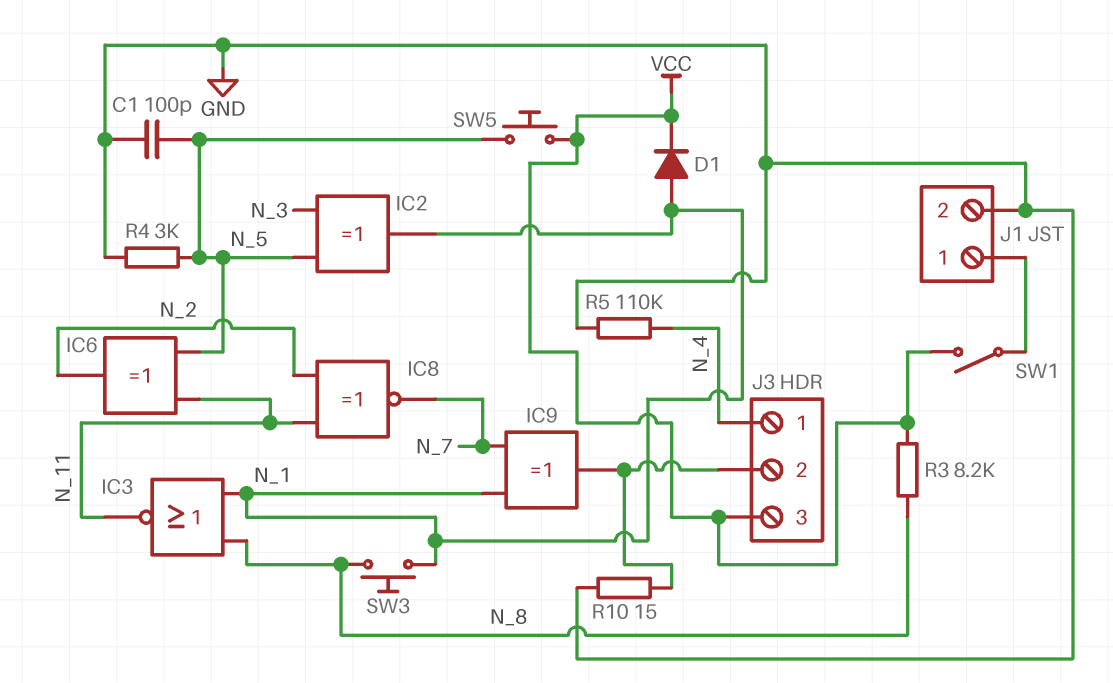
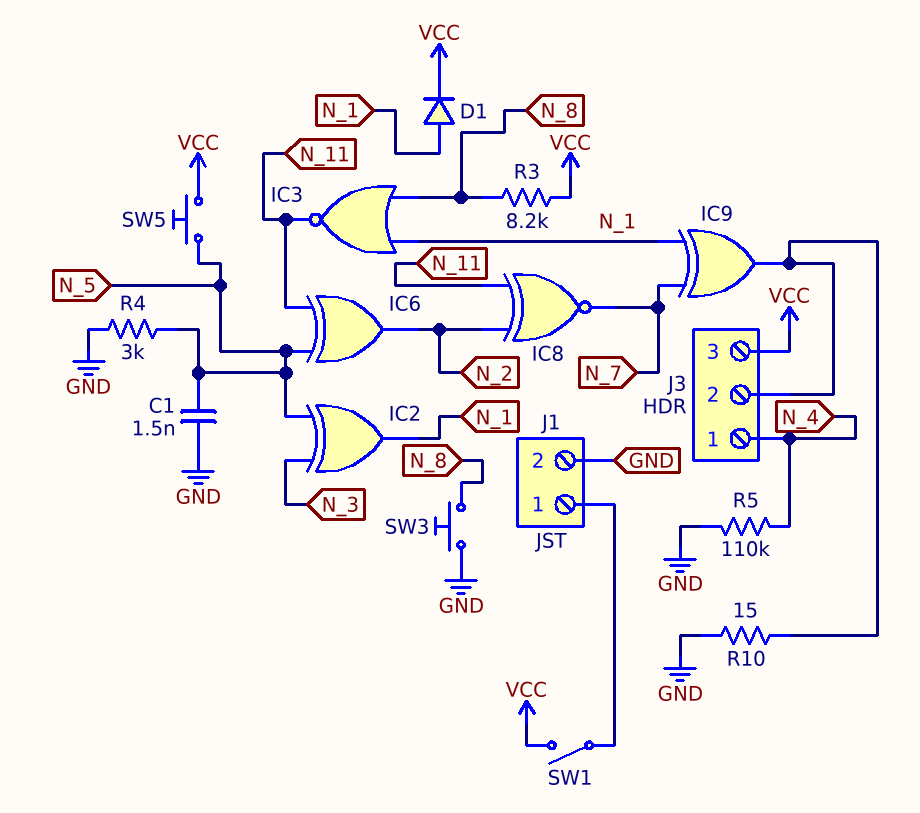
C1: 100pF (GND, N_5) -> 1.5nF (GND, N_5)
SW3: button (N_1, N_8) -> button (GND, N_8)

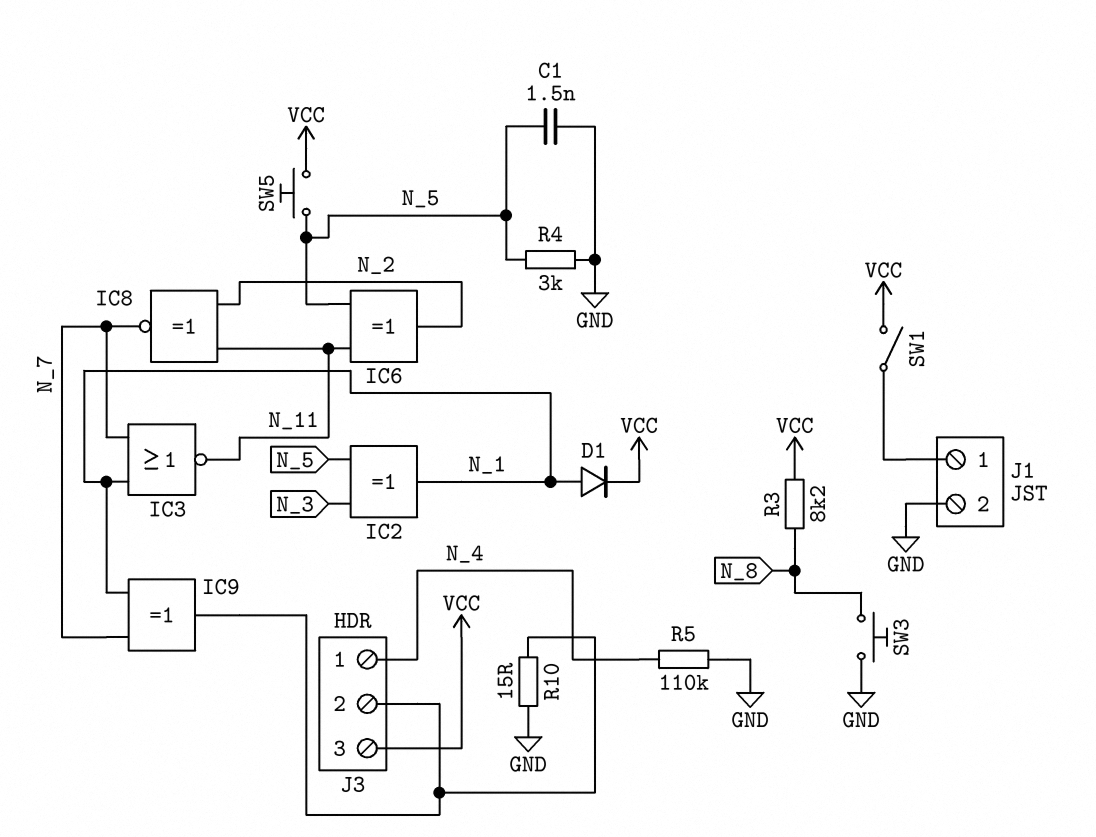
IC3: NOR (in N_1, in N_8, out N_11) -> NOR (in N_1, in N_7, out N_11)

